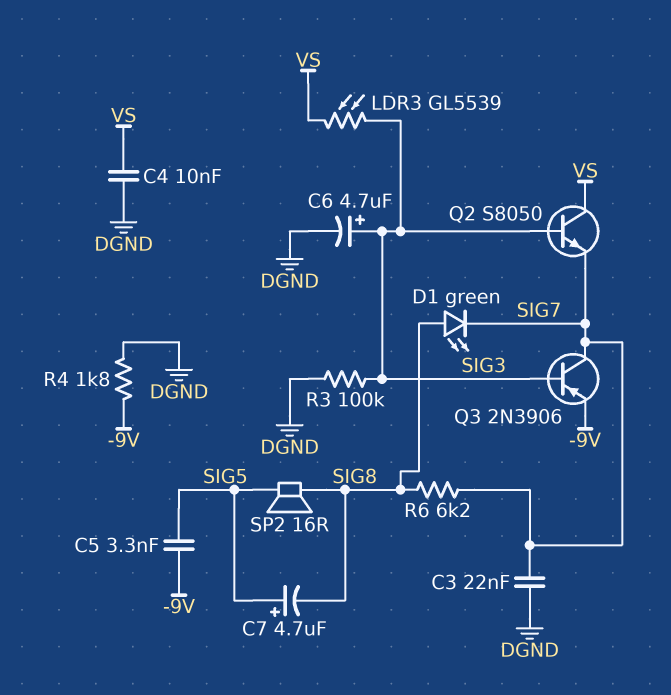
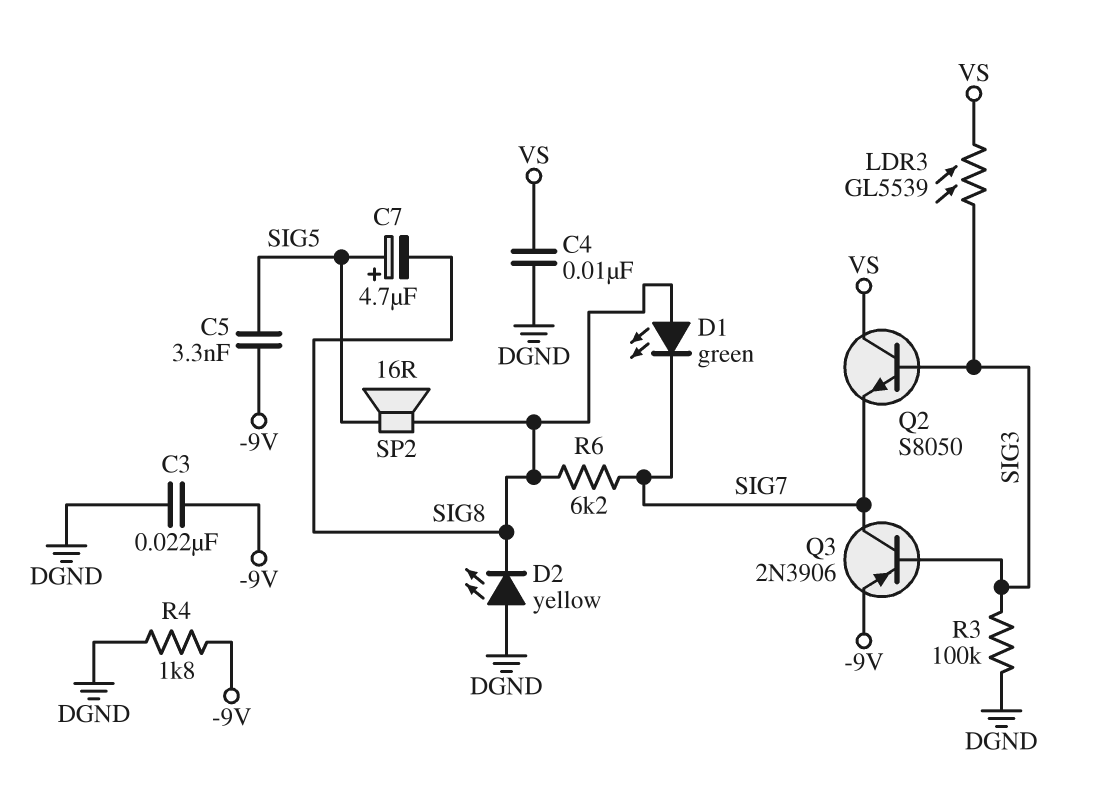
C3: 22nF (DGND, SIG7) -> 22nF (-9V, DGND)
C6: 4.7uF (plus SIG3, minus DGND) -> none
D2: none -> LED yellow (A DGND, K SIG8)

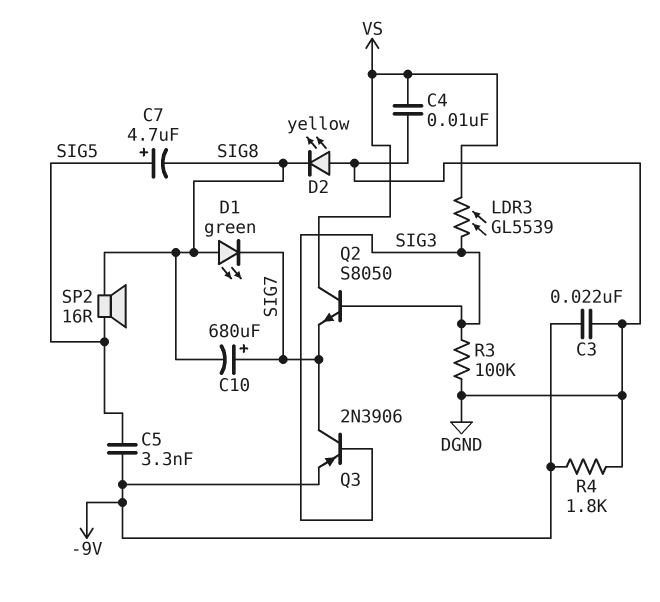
C10: none -> 680uF (plus SIG7, minus SIG8)
R6: 6.2k (SIG7, SIG8) -> none

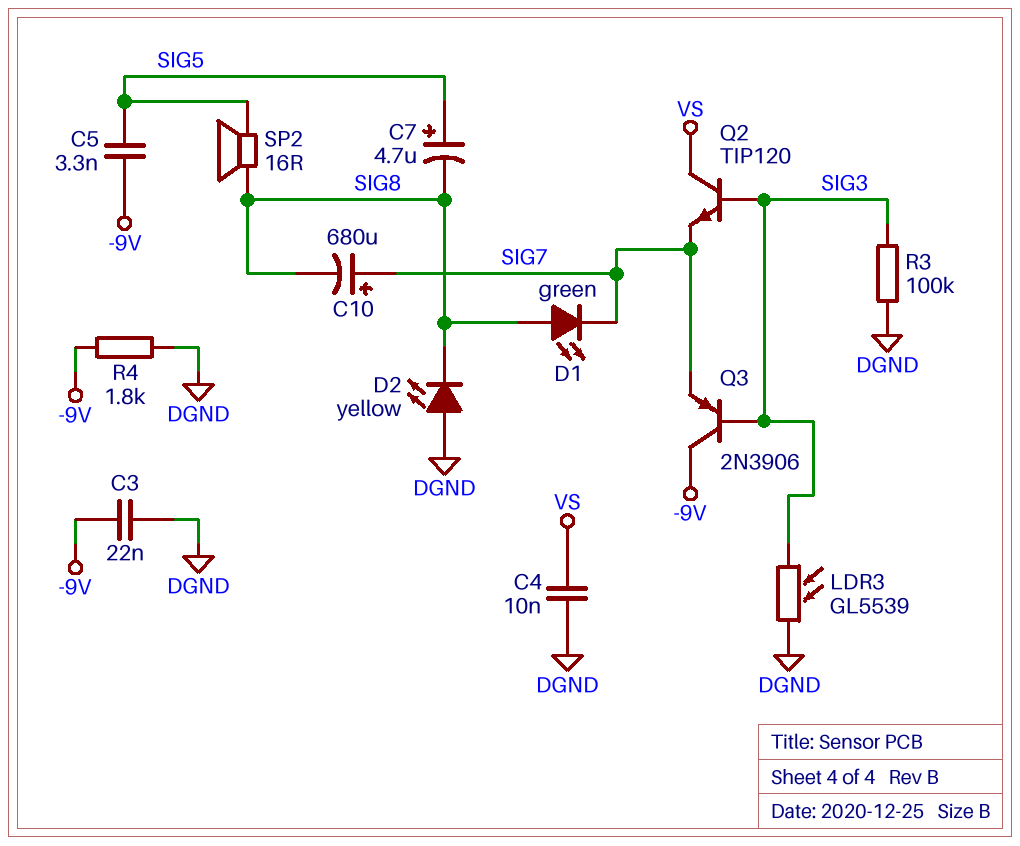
LDR3: GL5539 (SIG3, VS) -> GL5539 (DGND, SIG3)
Q2: NPN S8050 (B SIG3, C VS, E SIG7) -> NPN TIP120 (B SIG3, C VS, E SIG7)
Q3: PNP 2N3906 (B SIG3, C SIG7, E -9V) -> PNP 2N3906 (B SIG3, C -9V, E SIG7)

